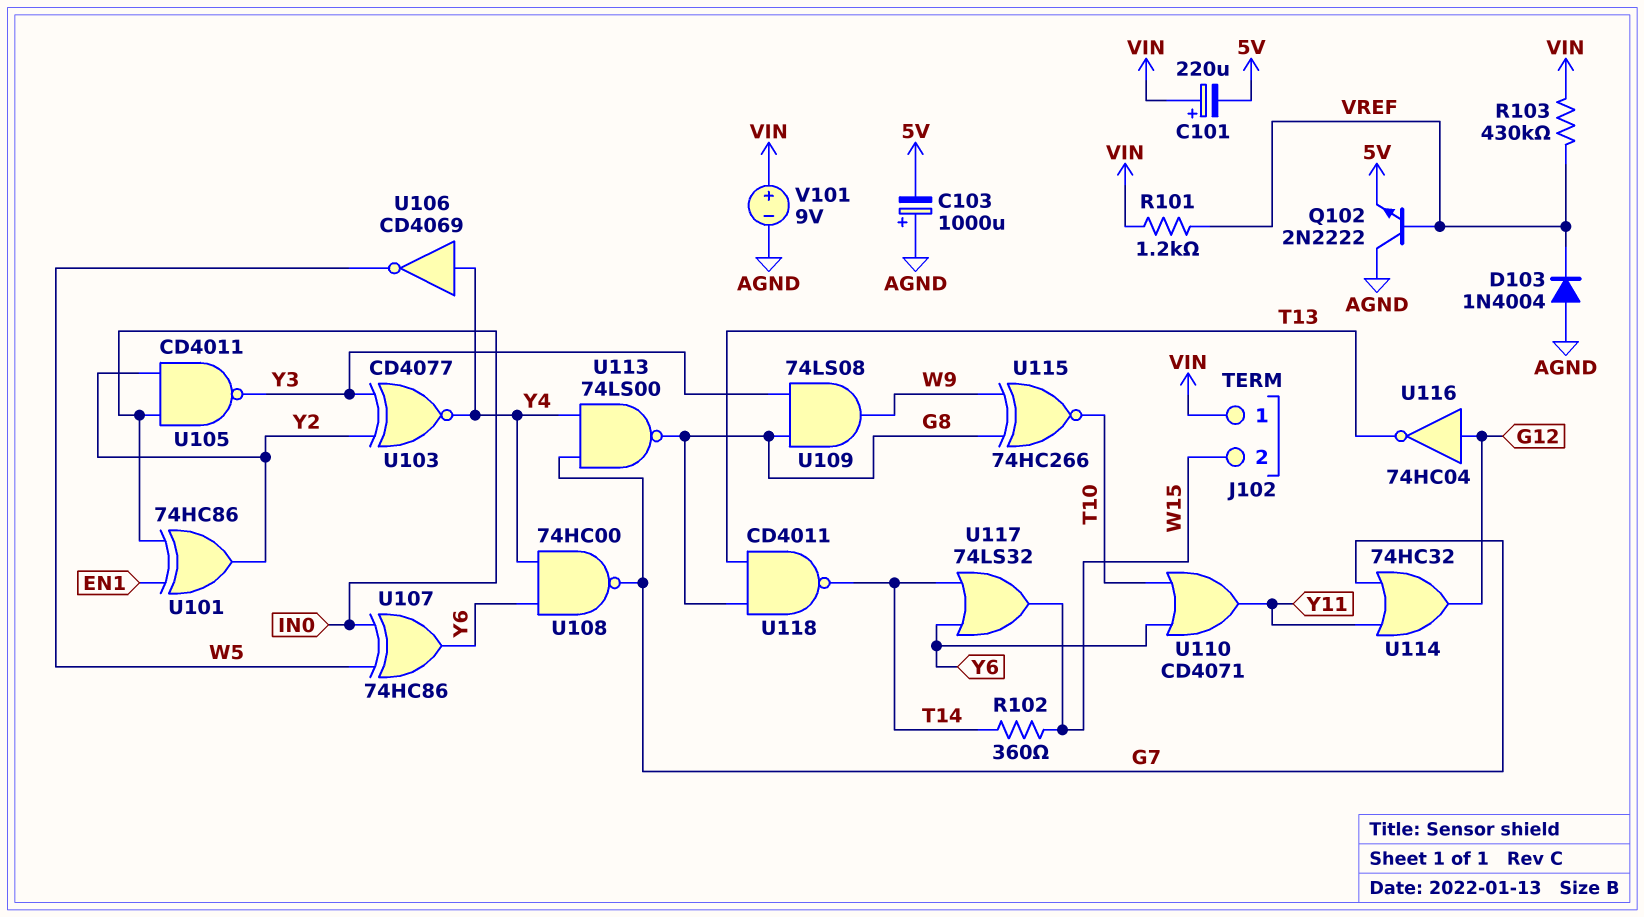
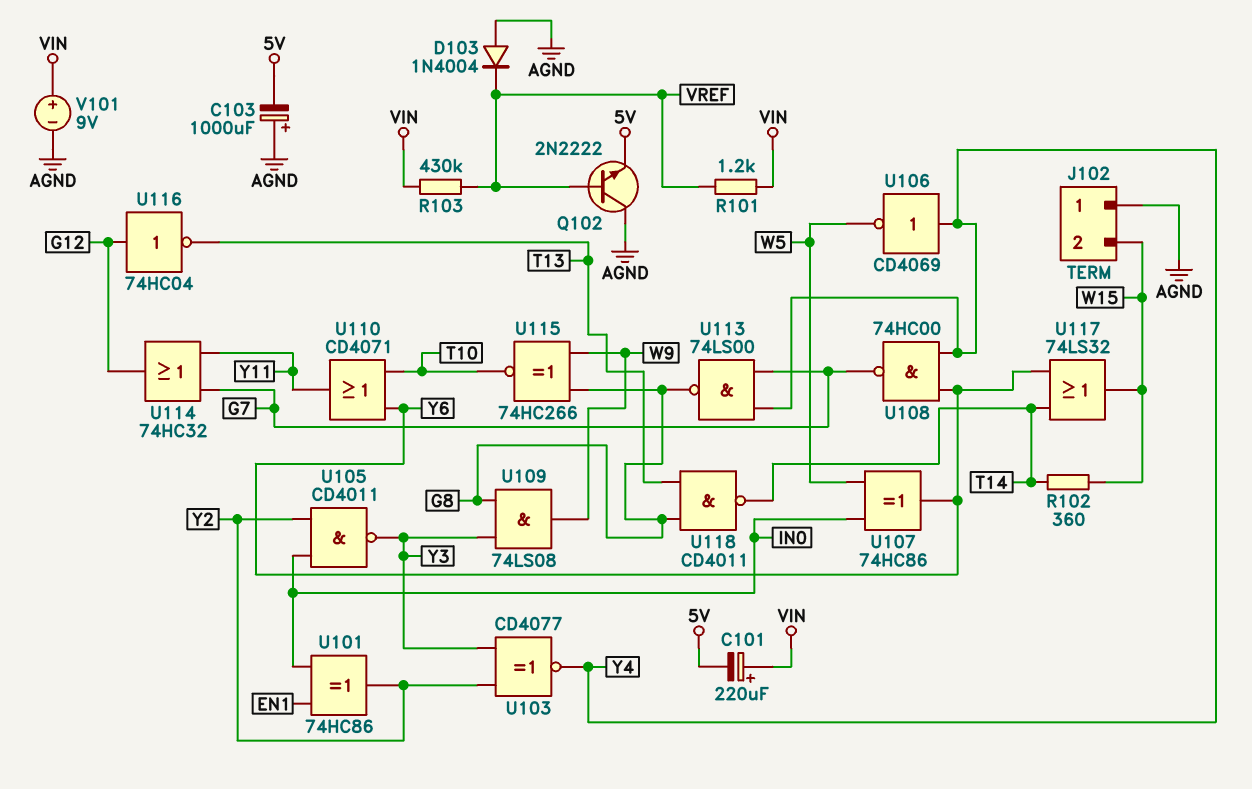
J102 pin 1: VIN -> AGND

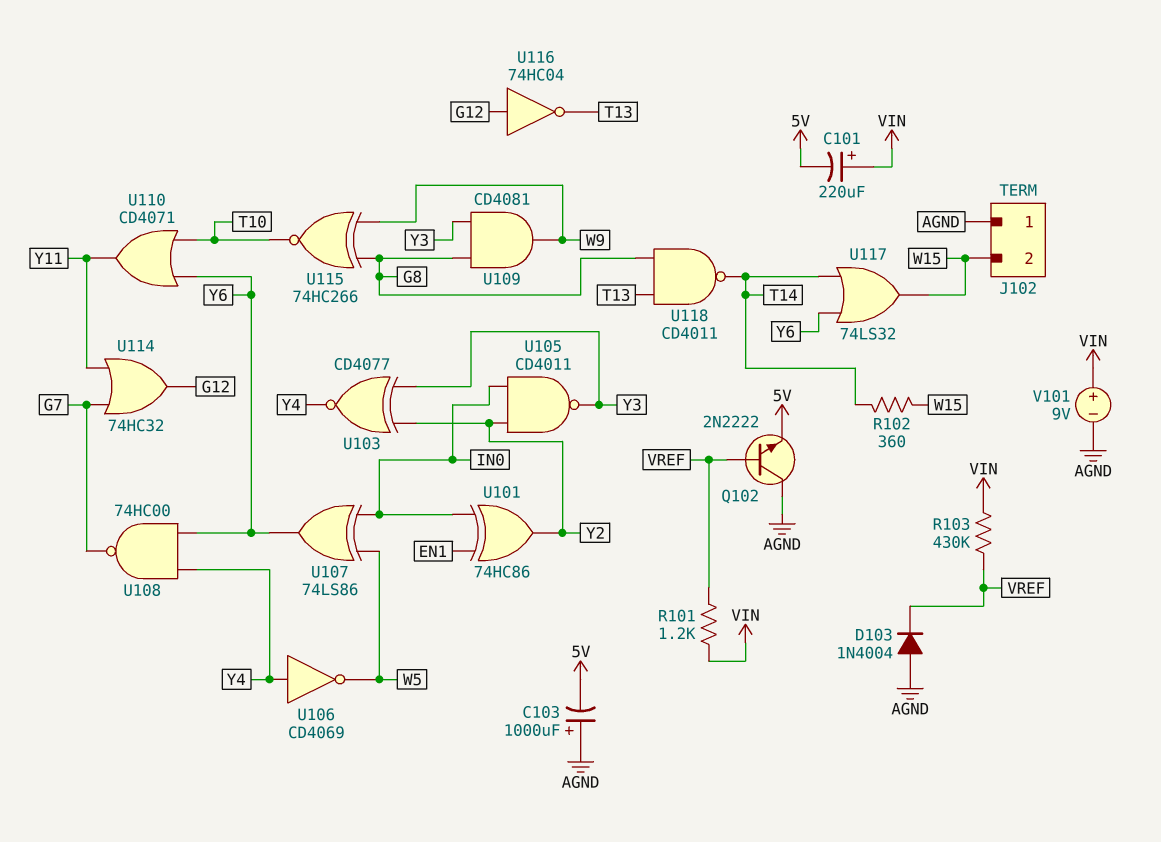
U107: XOR 74HC86 (in IN0, in W5, out Y6) -> XOR 74LS86 (in IN0, in W5, out Y6)
U109: AND 74LS08 (in G8, in Y3, out W9) -> AND CD4081 (in G8, in Y3, out W9)
U113: NAND 74LS00 (in G7, in Y4, out G8) -> none

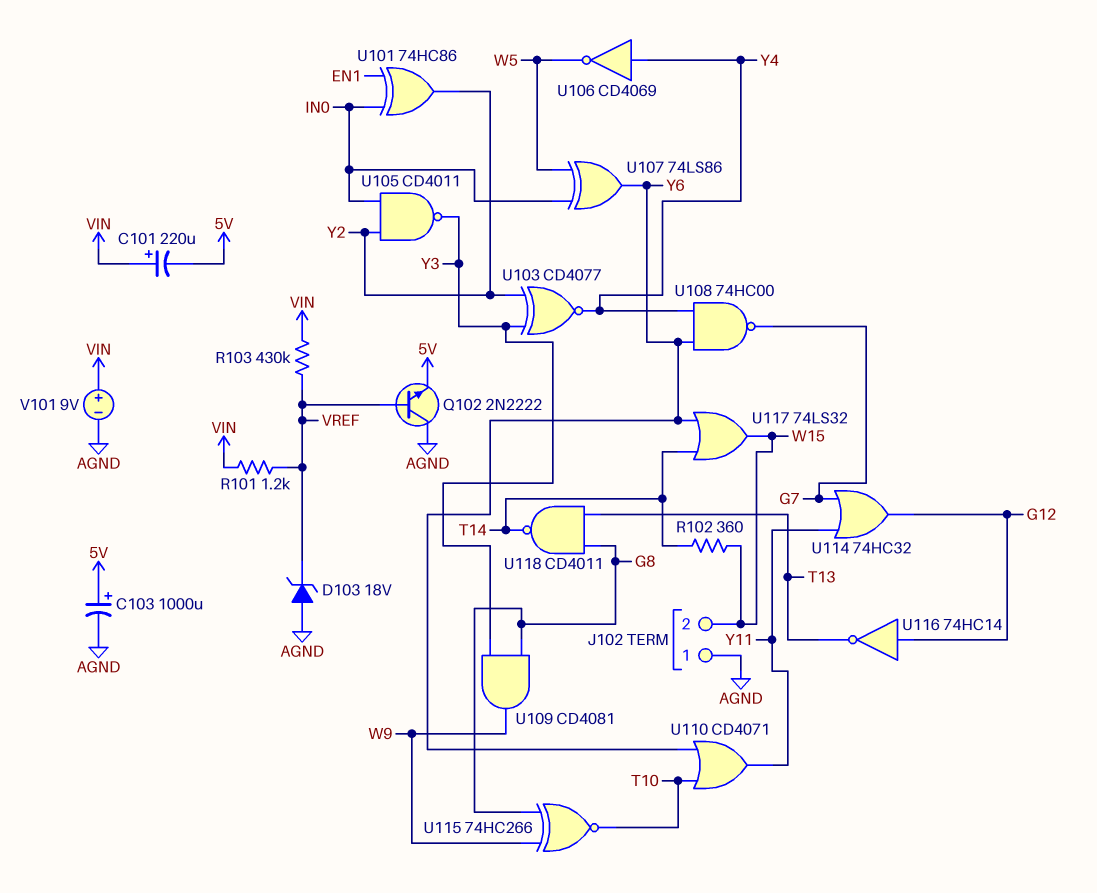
C103: 1000uF (plus AGND, minus 5V) -> 1000uF (plus 5V, minus AGND)
D103: diode 1N4004 (A AGND, K VREF) -> zener 18V (A AGND, K VREF)
U116: NOT 74HC04 (in G12, out T13) -> NOT 74HC14 (in G12, out T13)

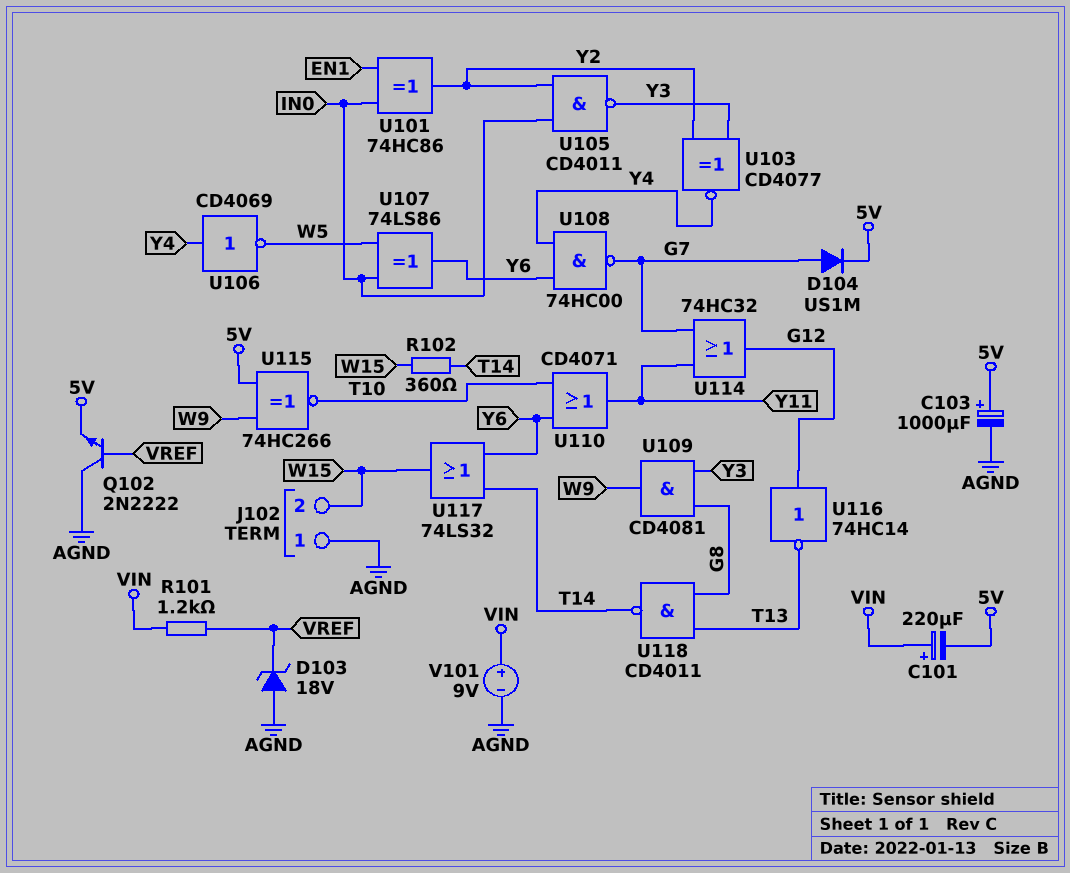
D104: none -> diode US1M (A G7, K 5V)
R103: 430k (VIN, VREF) -> none
U115: XNOR 74HC266 (in G8, in W9, out T10) -> XNOR 74HC266 (in 5V, in W9, out T10)

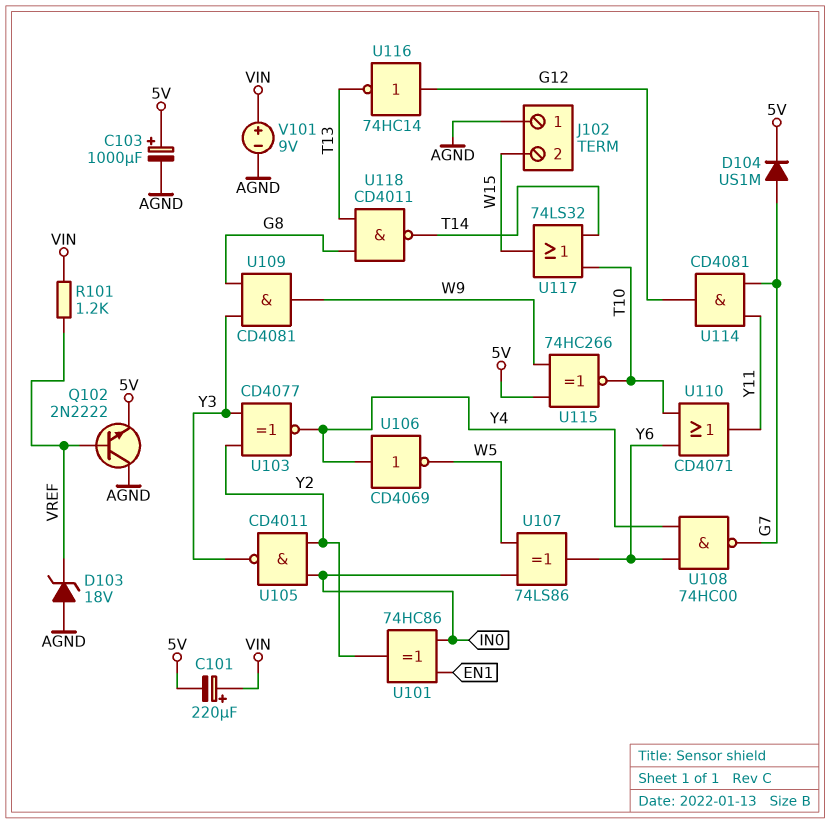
R102: 360 (T14, W15) -> none
U114: OR 74HC32 (in G7, in Y11, out G12) -> AND CD4081 (in G7, in Y11, out G12)
U117: OR 74LS32 (in T14, in Y6, out W15) -> OR 74LS32 (in T10, in T14, out W15)

